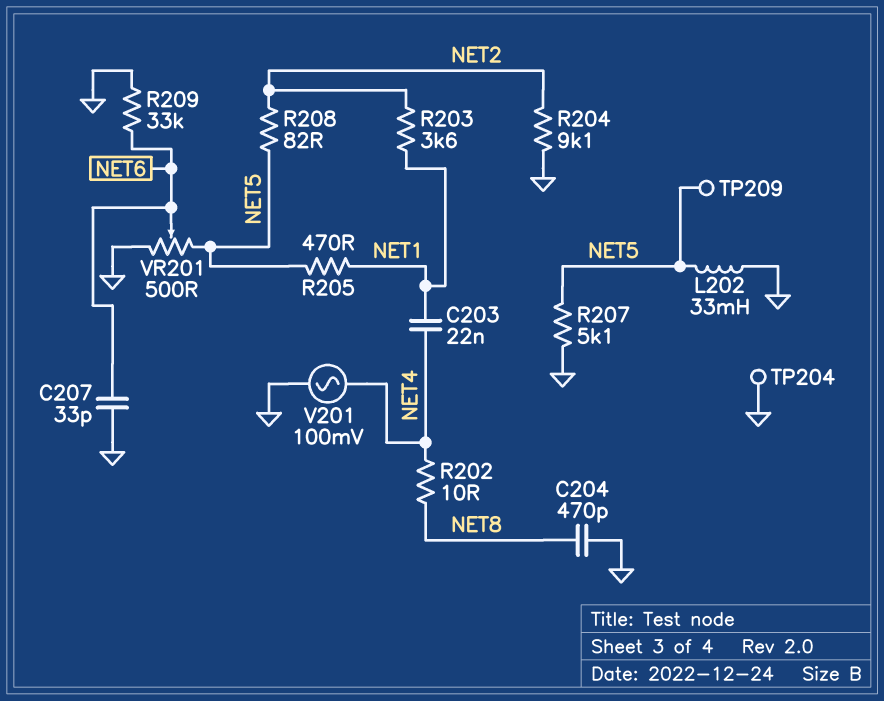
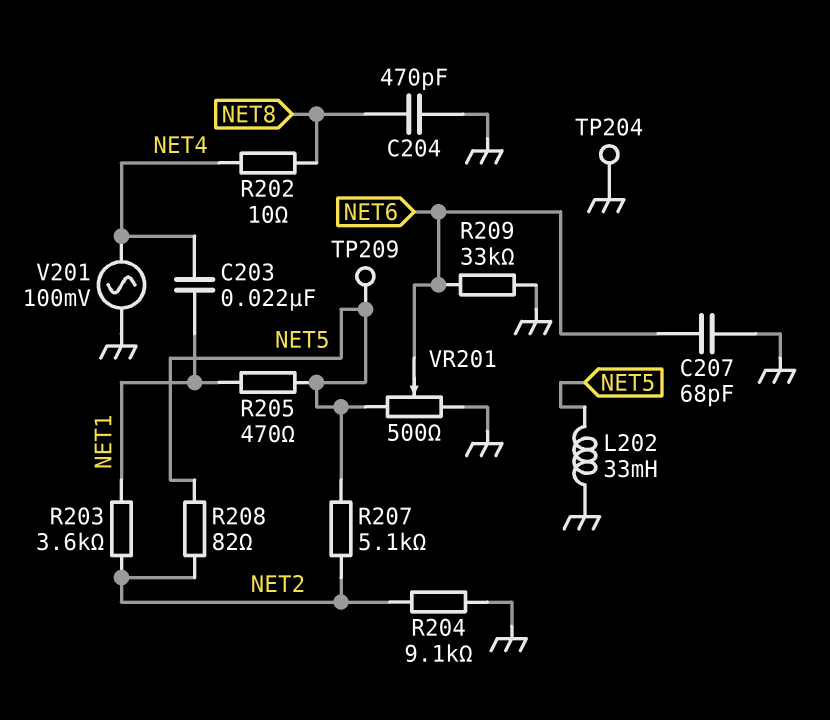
C207: 33pF (GND, NET6) -> 68pF (GND, NET6)
R207: 5.1k (GND, NET5) -> 5.1k (NET2, NET5)

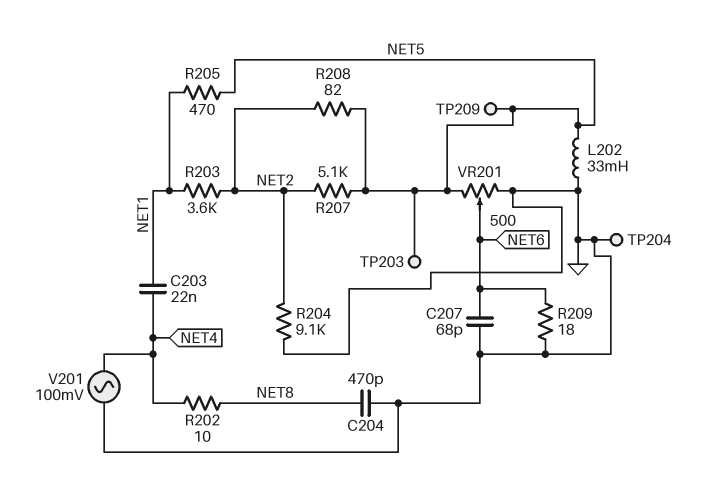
R209: 33k (GND, NET6) -> 18 (GND, NET6)
TP203: none -> test point (NET5)

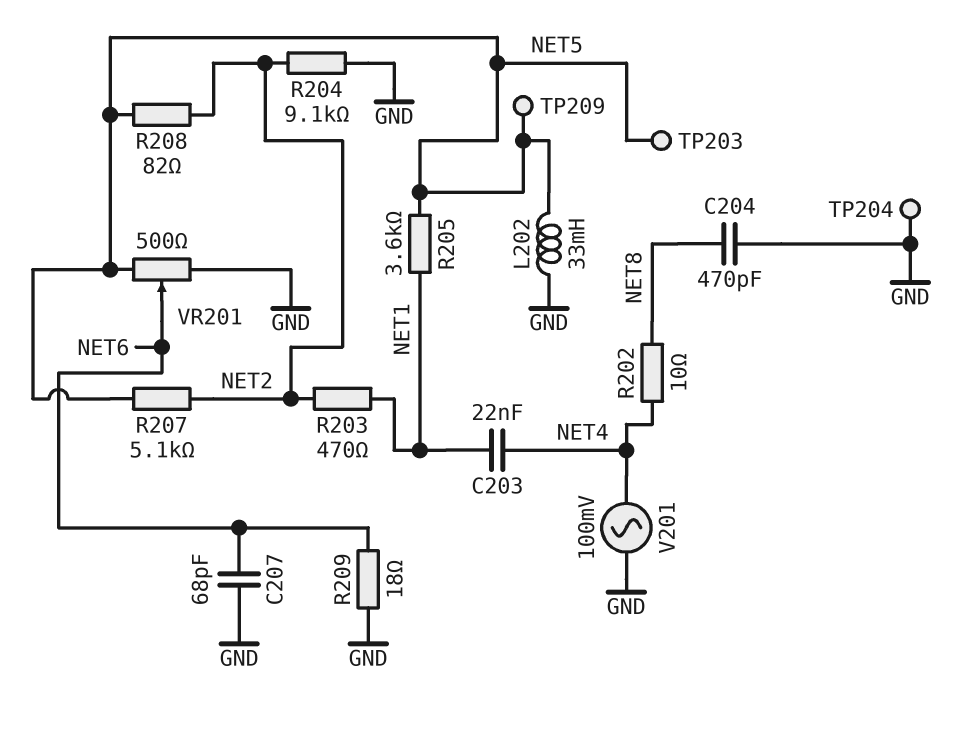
R203: 3.6k (NET1, NET2) -> 470 (NET1, NET2)
R205: 470 (NET1, NET5) -> 3.6k (NET1, NET5)

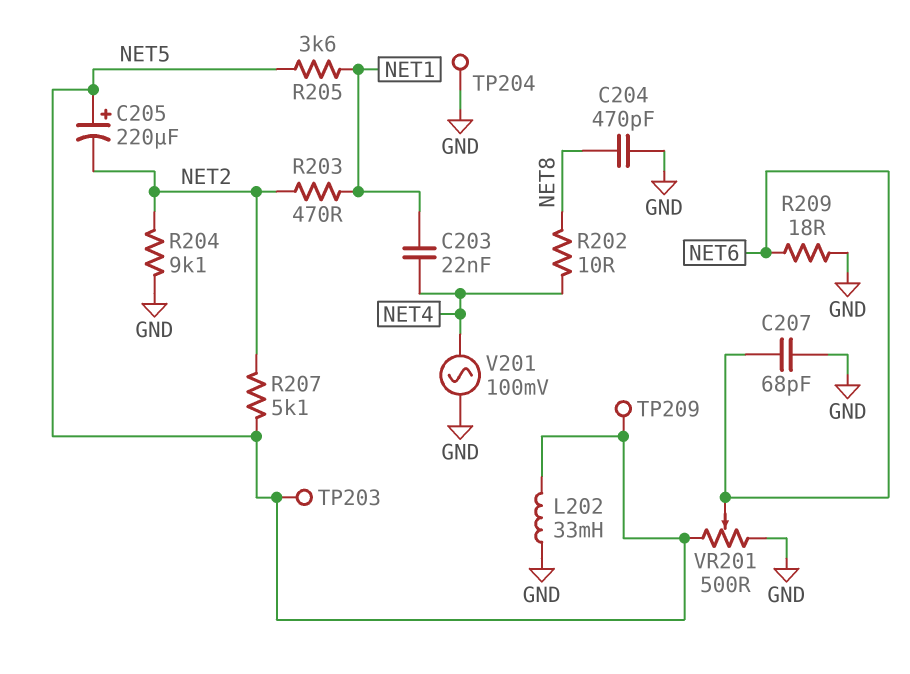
C205: none -> 220uF (plus NET5, minus NET2)
R208: 82 (NET2, NET5) -> none

